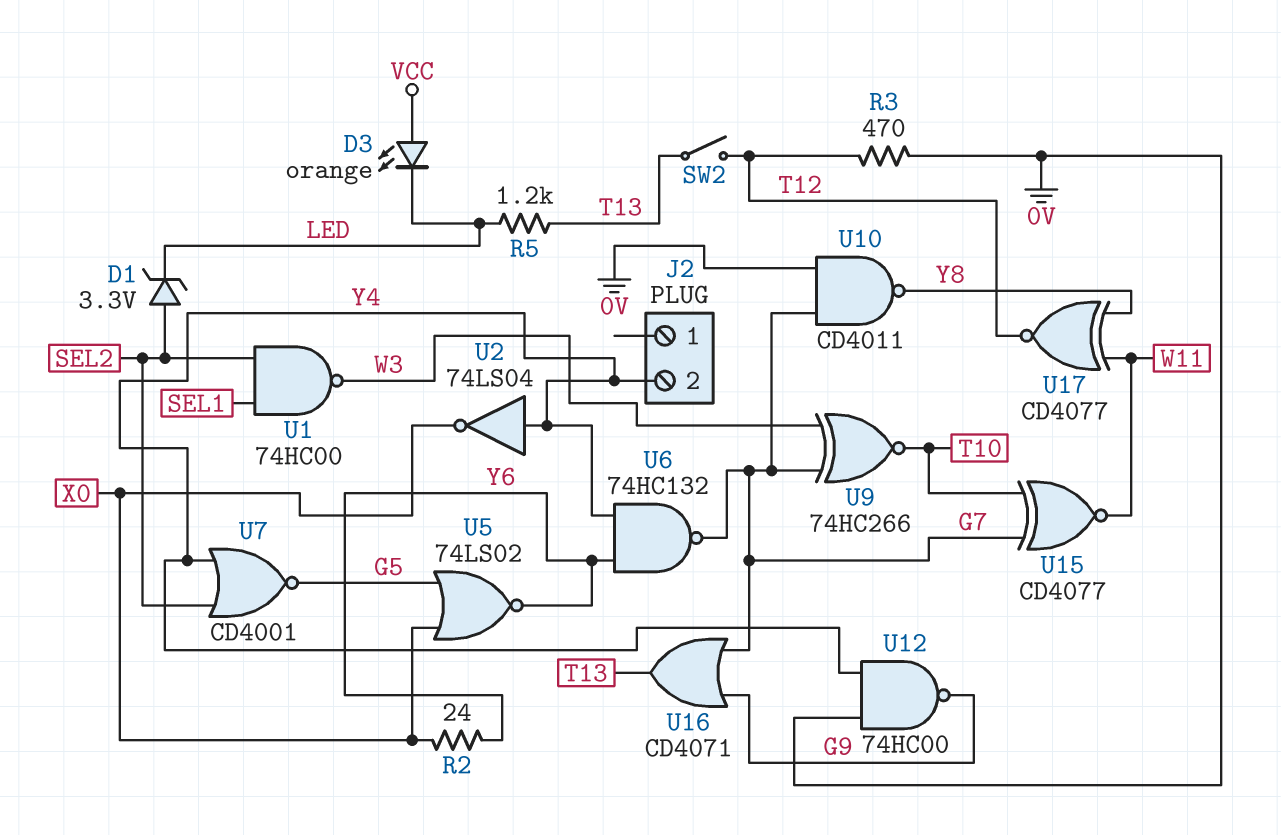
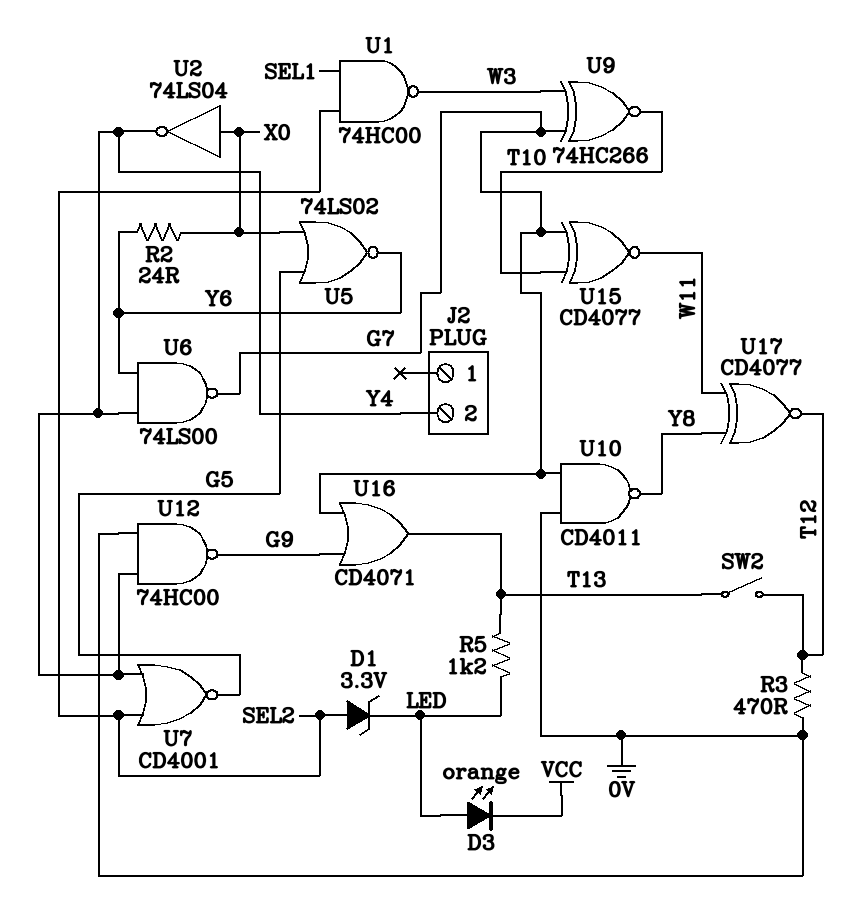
D3: LED orange (A VCC, K LED) -> LED orange (A LED, K VCC)
U2: NOT 74LS04 (in Y4, out X0) -> NOT 74LS04 (in X0, out Y4)
U6: NAND 74HC132 (in Y4, in Y6, out G7) -> NAND 74LS00 (in Y4, in Y6, out G7)

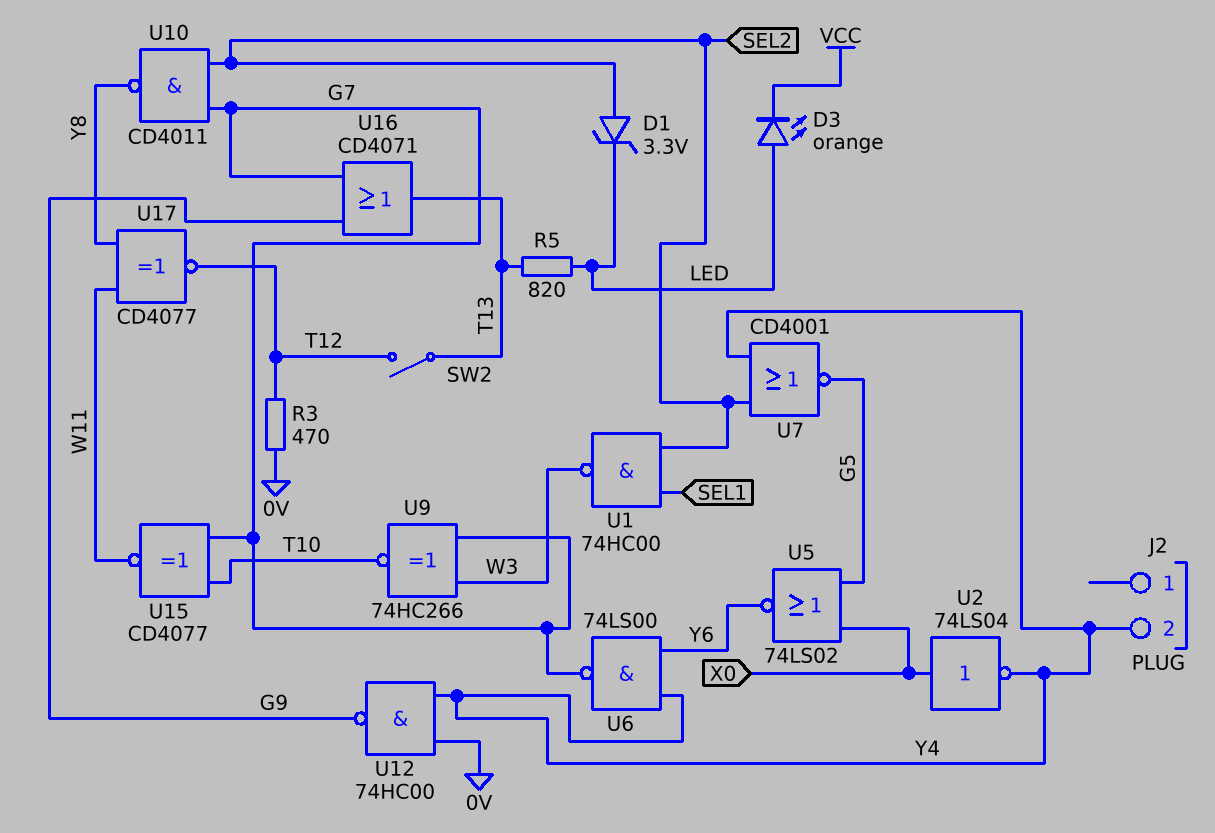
R2: 24 (X0, Y6) -> none
R5: 1.2k (LED, T13) -> 820 (LED, T13)
U10: NAND CD4011 (in 0V, in G7, out Y8) -> NAND CD4011 (in G7, in SEL2, out Y8)

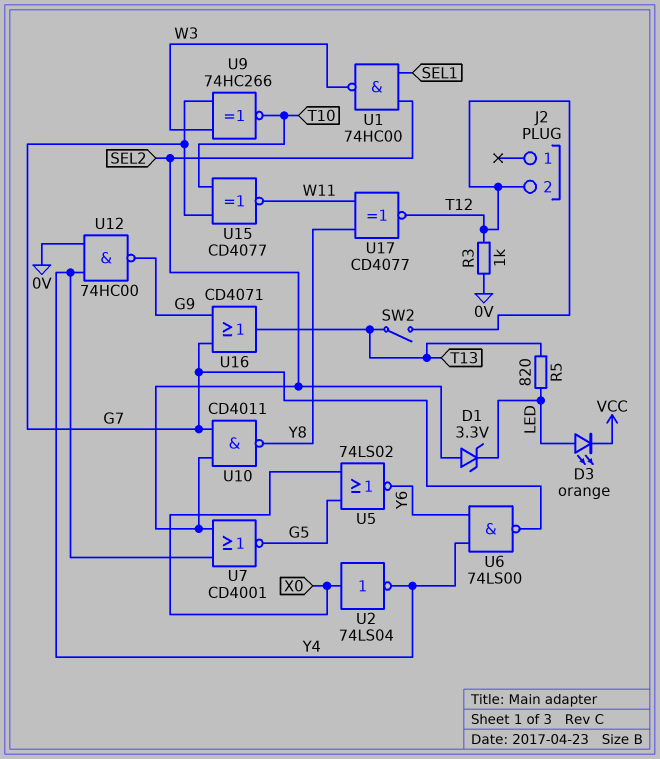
J2 pin 2: Y4 -> T12
R3: 470 (0V, T12) -> 1k (0V, T12)

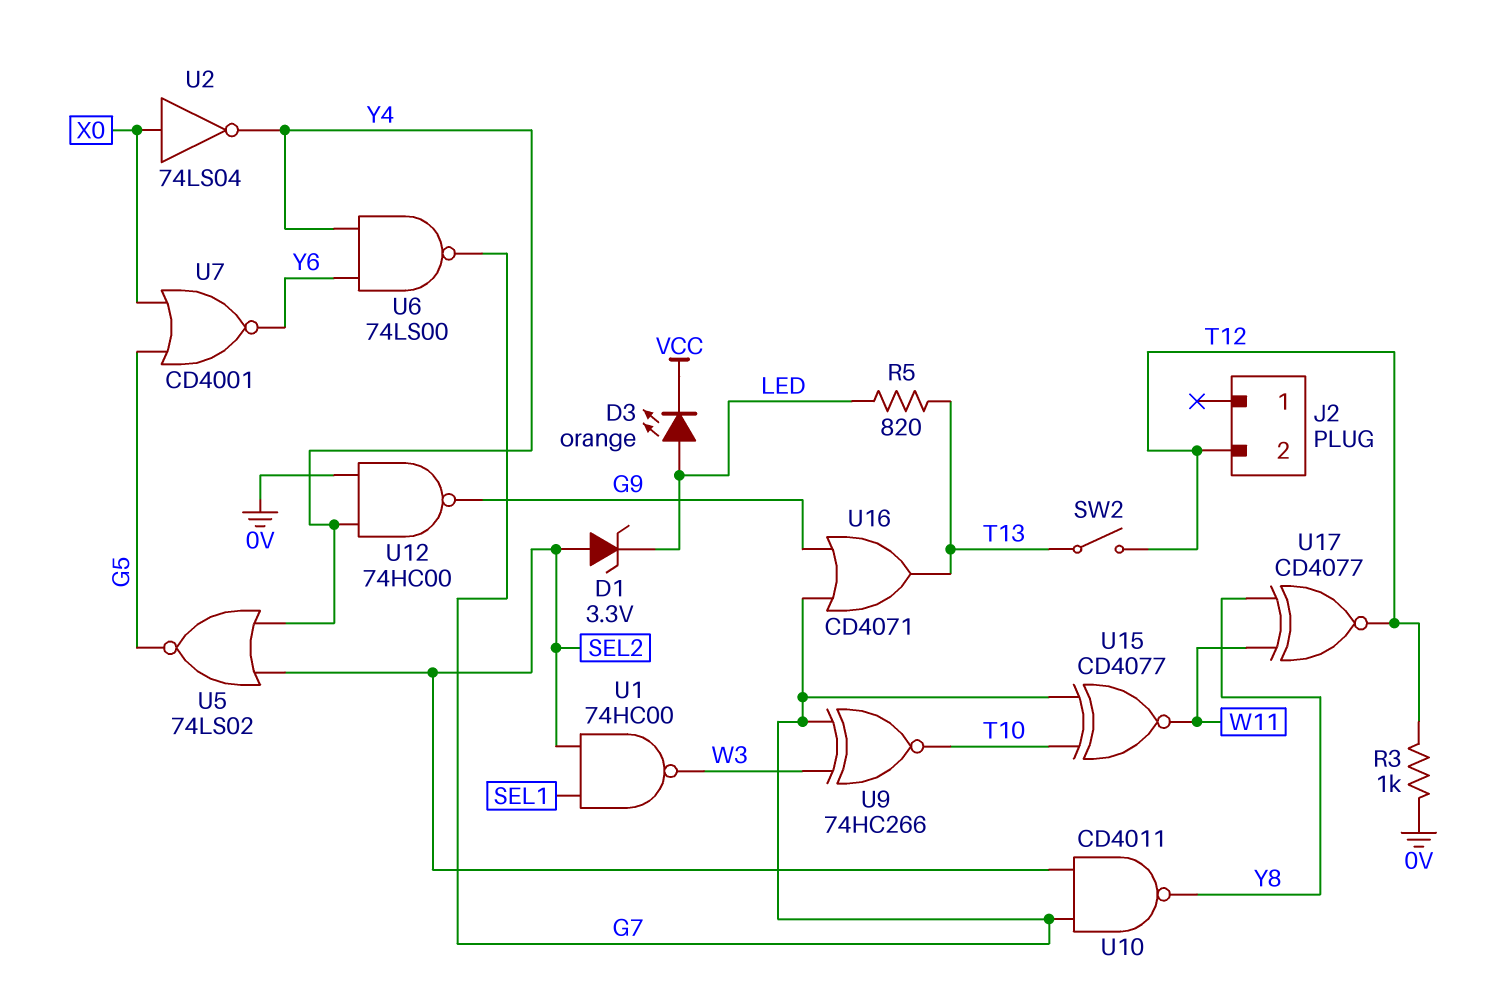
U5: NOR 74LS02 (in G5, in X0, out Y6) -> NOR 74LS02 (in SEL2, in Y4, out G5)
U7: NOR CD4001 (in SEL2, in Y4, out G5) -> NOR CD4001 (in G5, in X0, out Y6)

